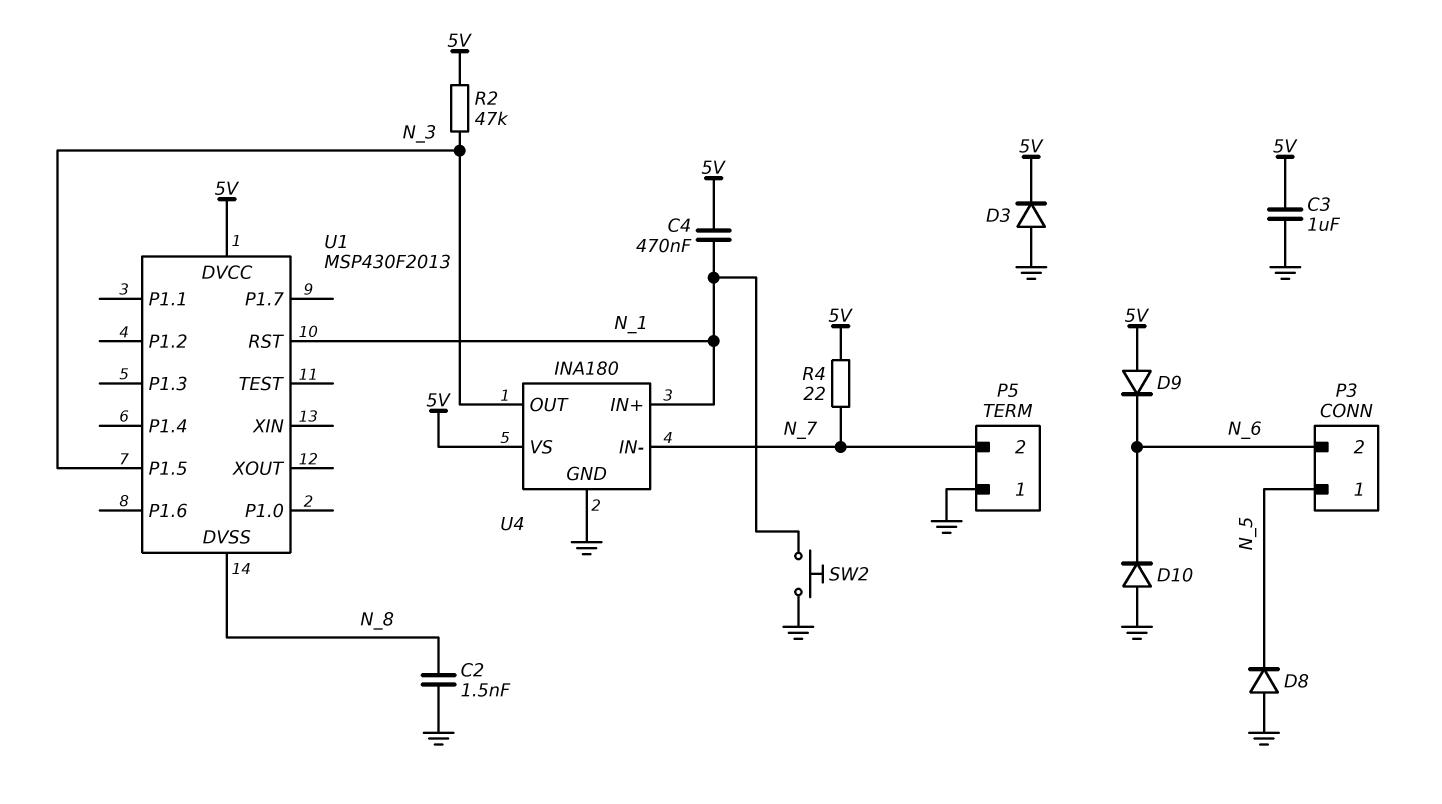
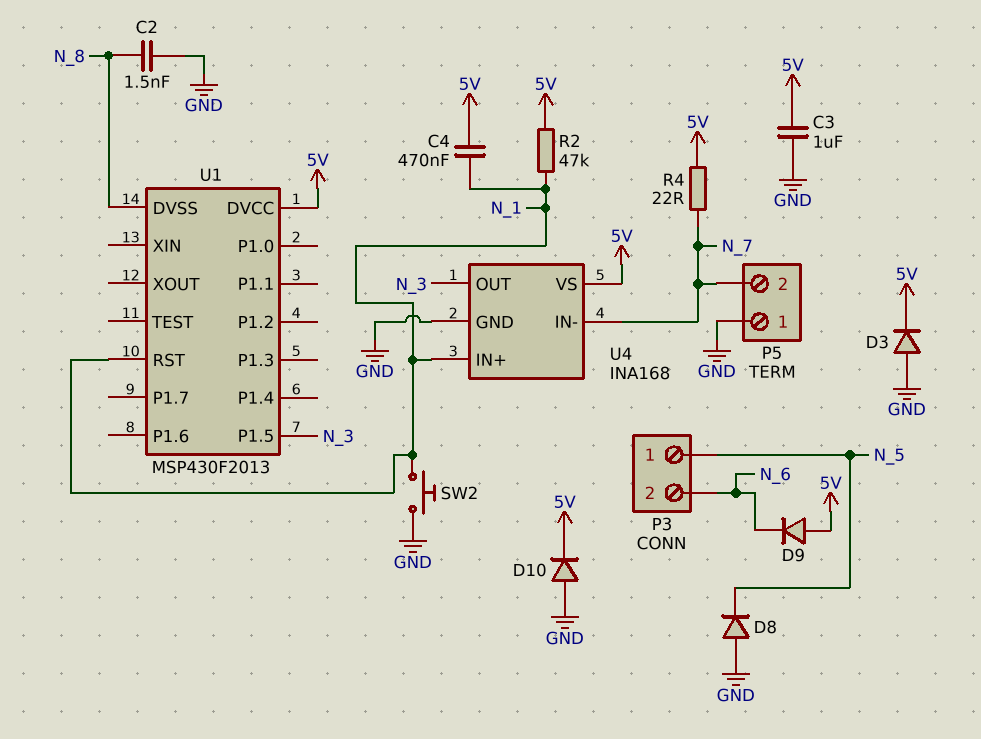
D10: diode (A GND, K N_6) -> diode (A GND, K 5V)
R2: 47k (5V, N_3) -> 47k (5V, N_1)
U4: INA180 -> INA168

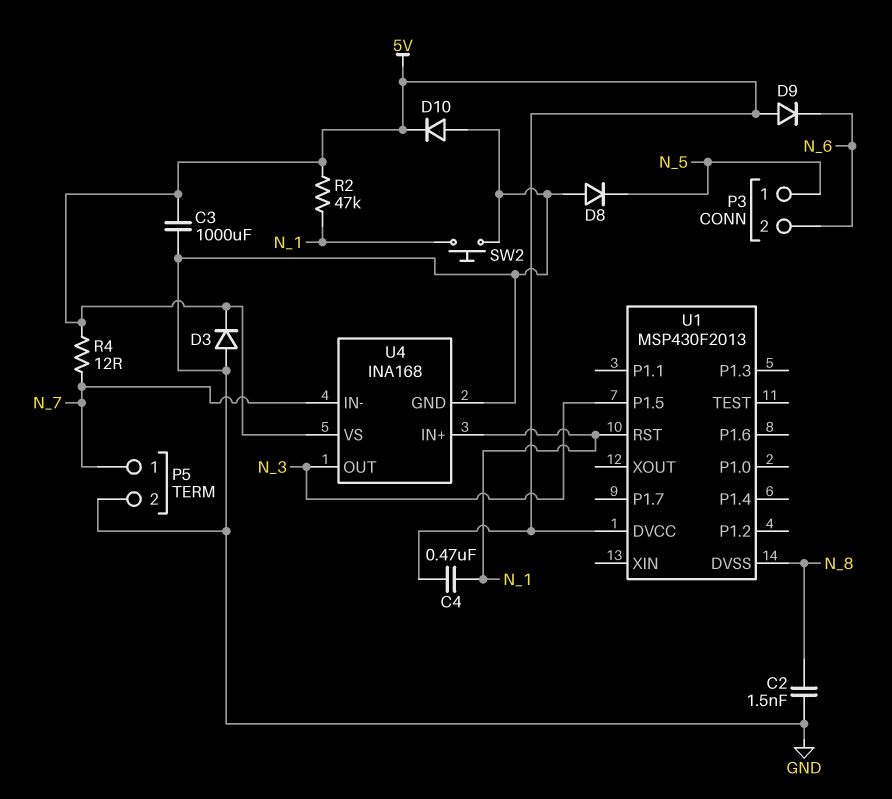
C3: 1uF (5V, GND) -> 1000uF (5V, GND)
P5 pin 1: GND -> N_7
P5 pin 2: N_7 -> GND
R4: 22 (5V, N_7) -> 12 (5V, N_7)

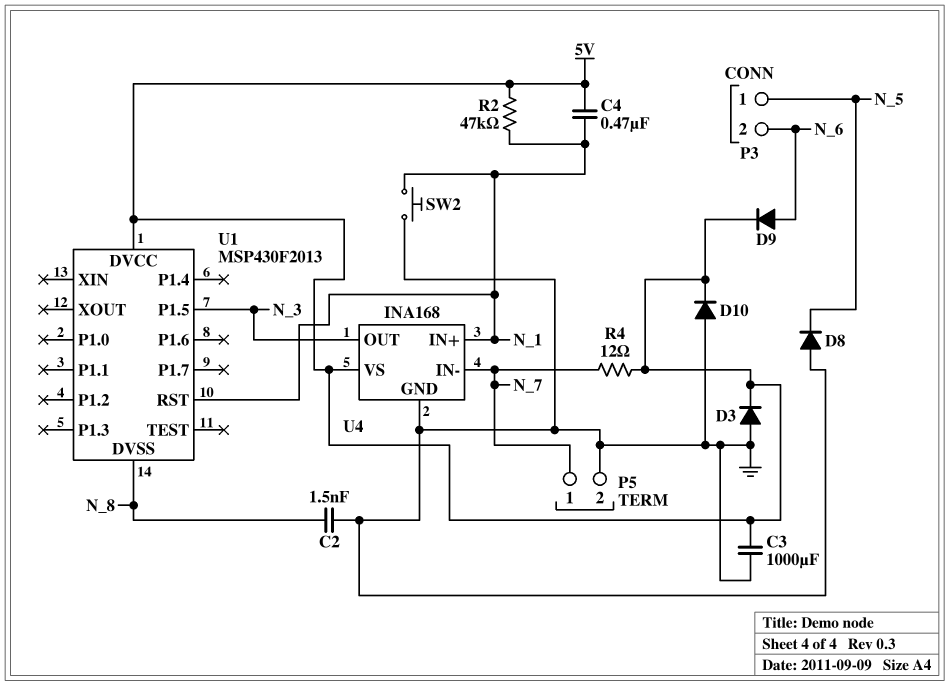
D9: diode (A 5V, K N_6) -> diode (A N_6, K 5V)

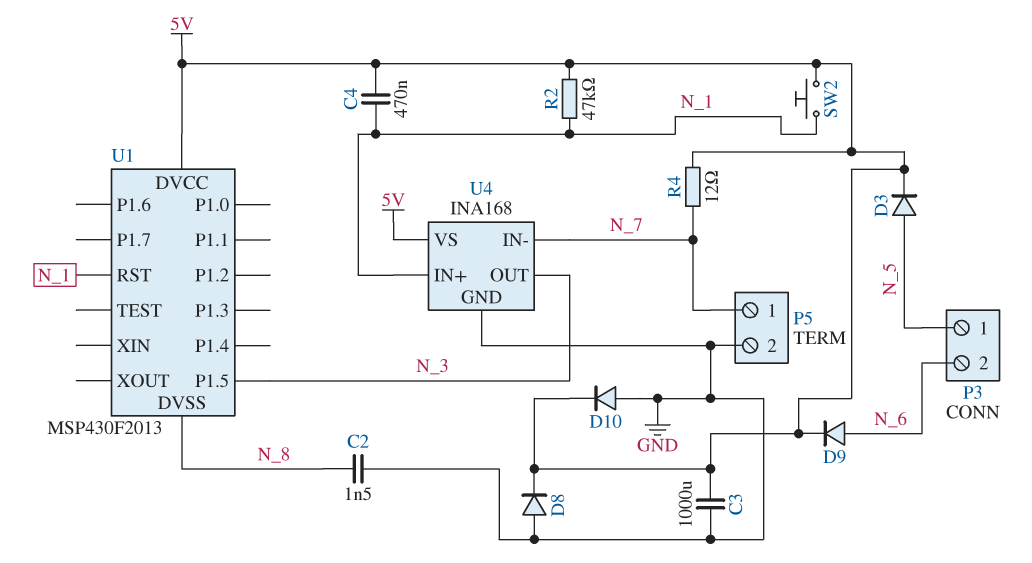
D3: diode (A GND, K 5V) -> diode (A N_5, K 5V)
D8: diode (A GND, K N_5) -> diode (A GND, K 5V)
SW2: button (GND, N_1) -> button (5V, N_1)

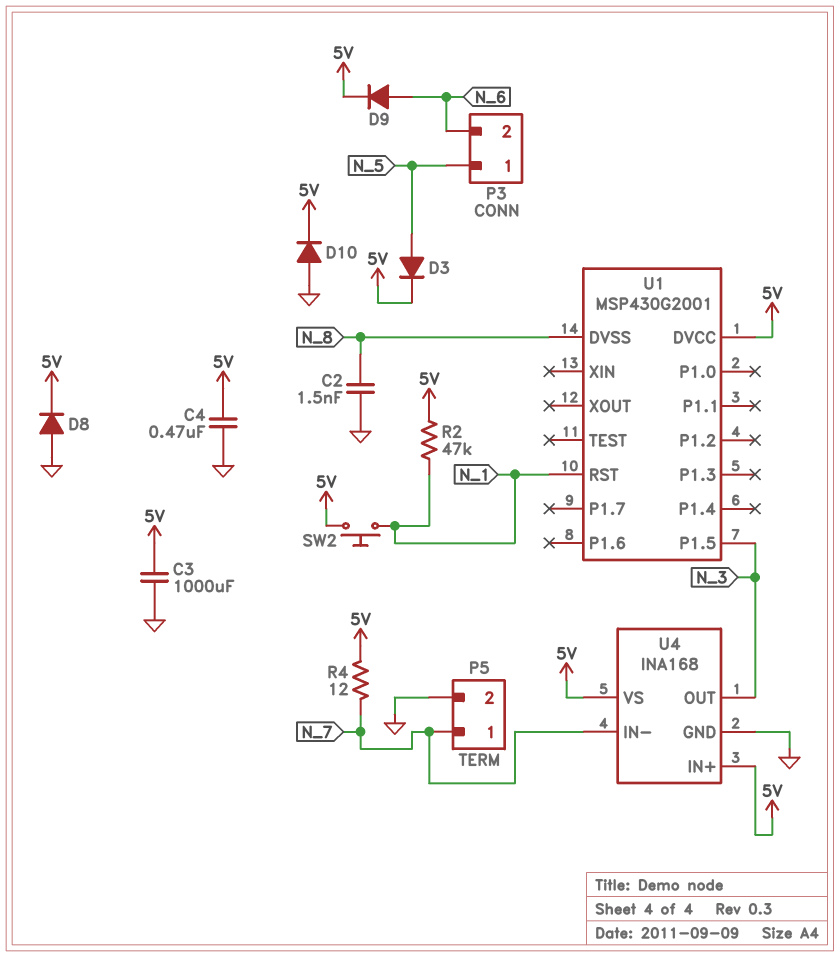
C4: 470nF (5V, N_1) -> 470nF (5V, GND)
U1: MSP430F2013 -> MSP430G2001
U4 pin IN+: N_1 -> 5V

